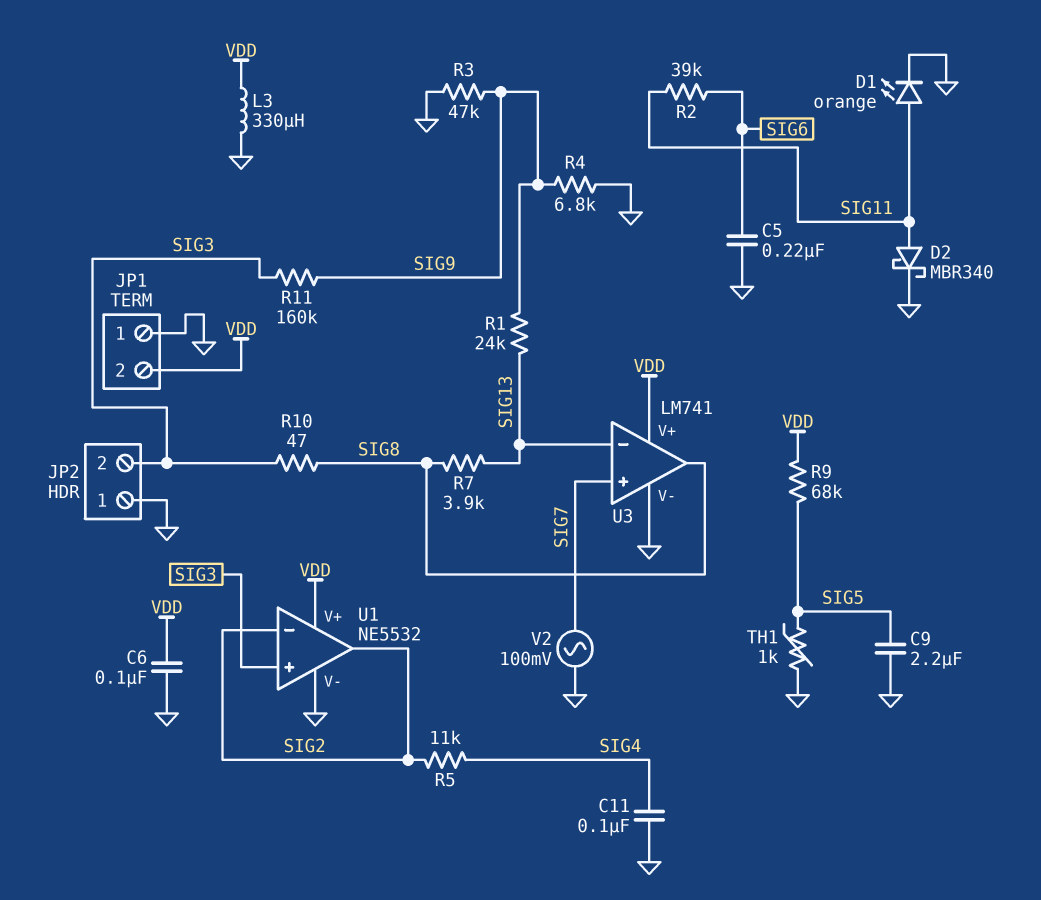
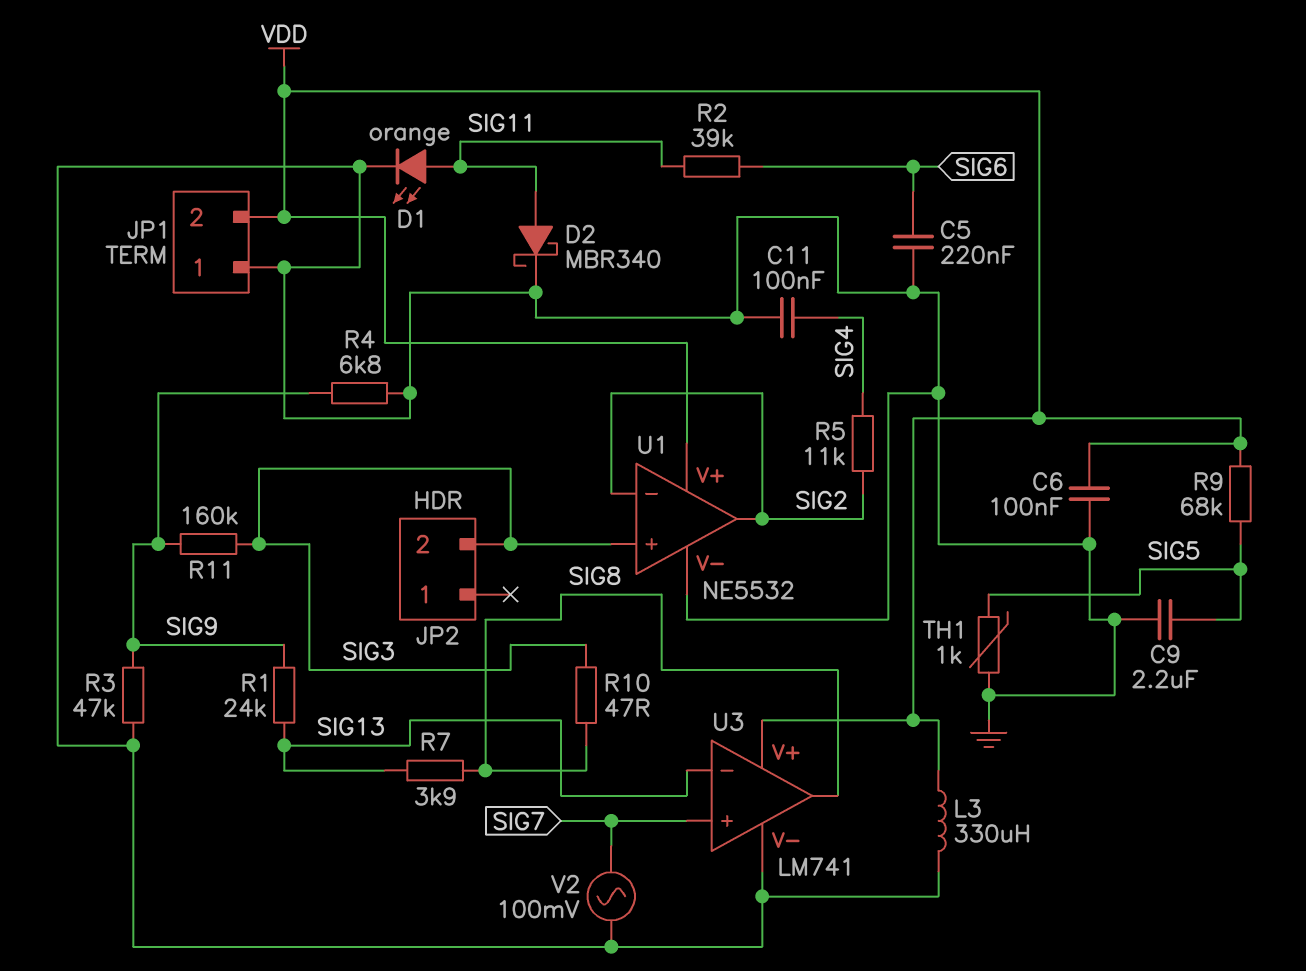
JP2 pin 1: GND -> none

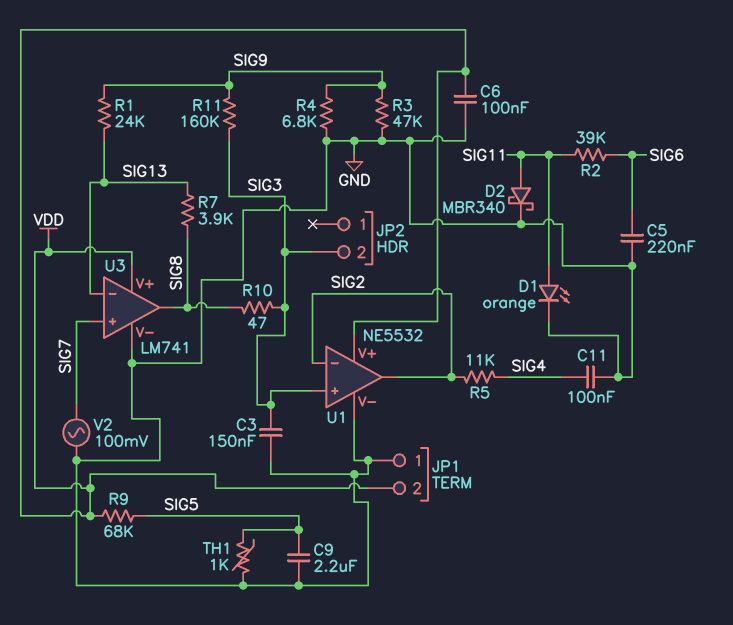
C3: none -> 150nF (GND, SIG3)
L3: 330uH (GND, VDD) -> none

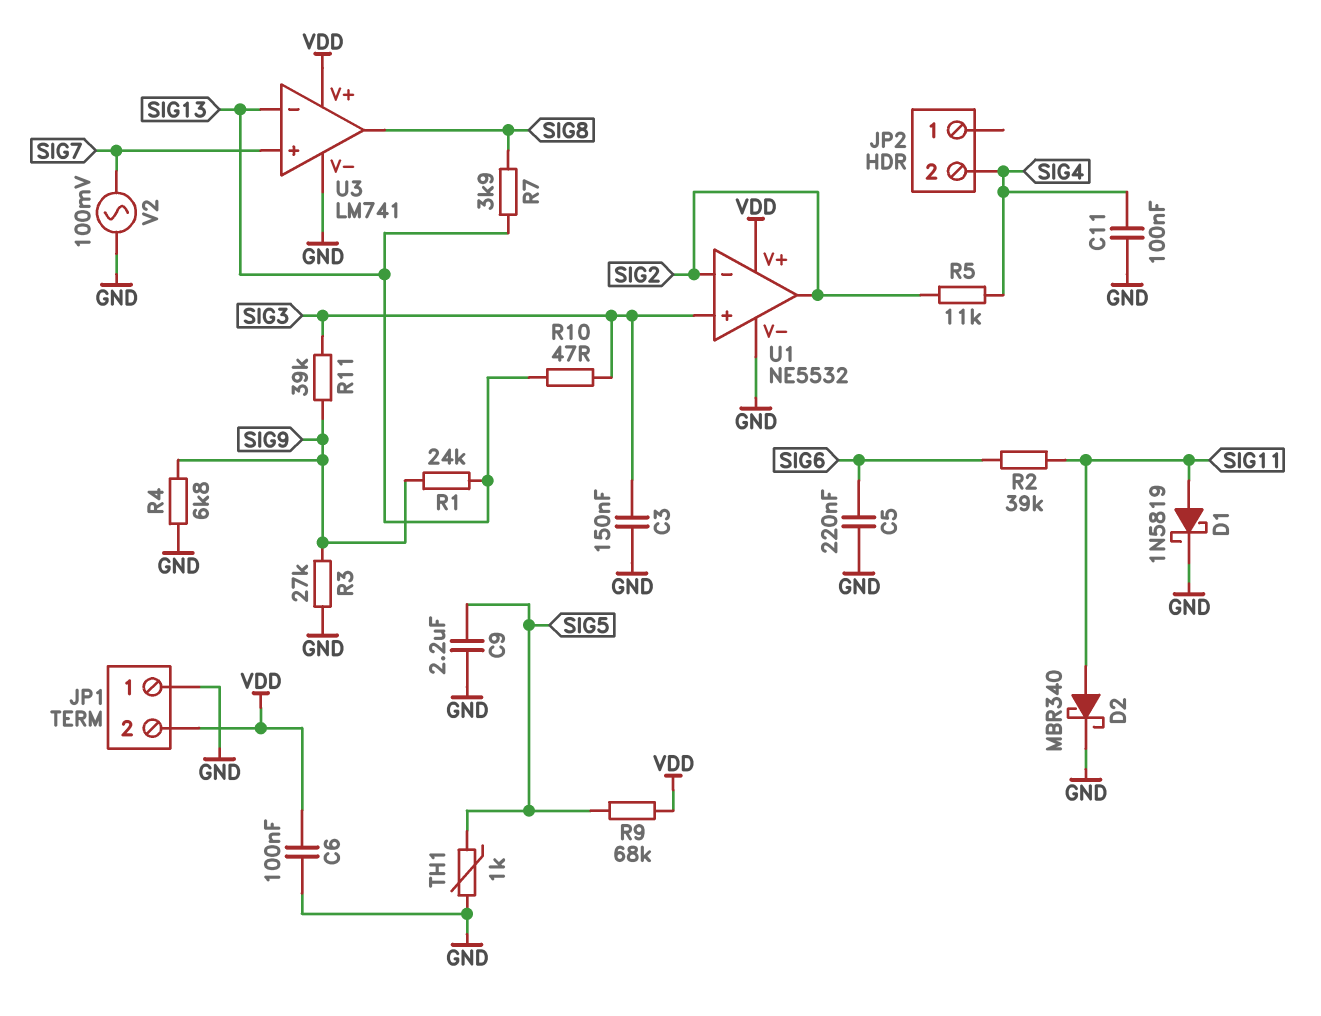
D1: LED orange (A SIG11, K GND) -> schottky 1N5819 (A SIG11, K GND)
JP2 pin 2: SIG3 -> SIG4
R3: 47k (GND, SIG9) -> 27k (GND, SIG9)
R10: 47 (SIG3, SIG8) -> 47 (SIG3, SIG13)
R11: 160k (SIG3, SIG9) -> 39k (SIG3, SIG9)

